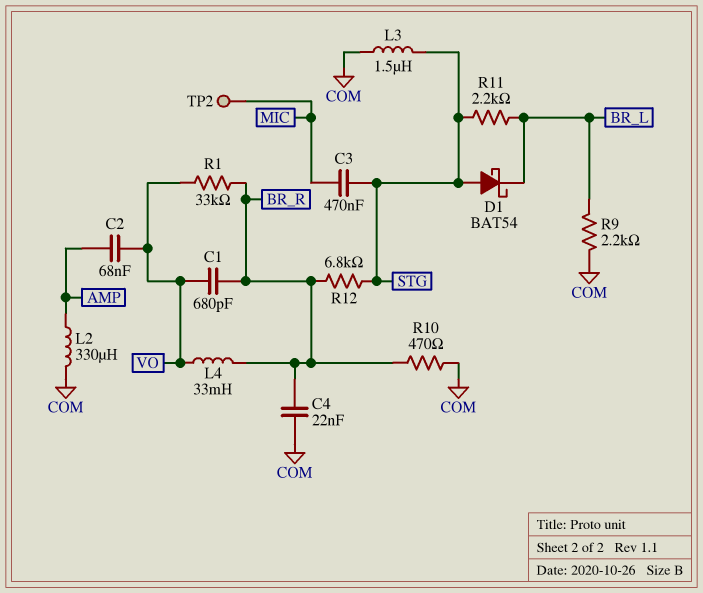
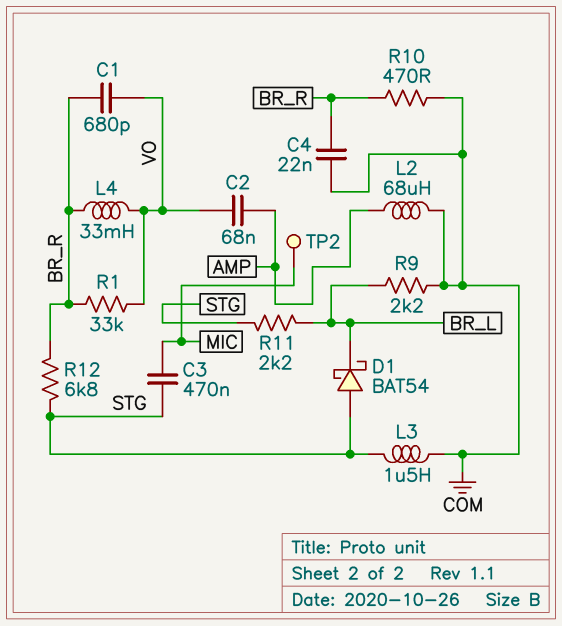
L2: 330uH (AMP, COM) -> 68uH (AMP, COM)

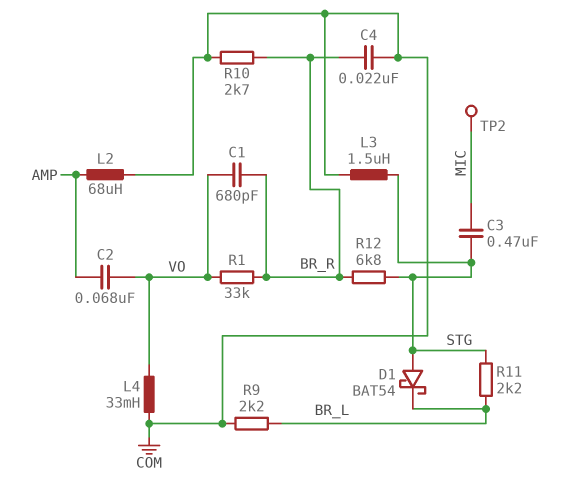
L4: 33mH (BR_R, VO) -> 33mH (COM, VO)
R10: 470 (BR_R, COM) -> 2.7k (BR_R, COM)

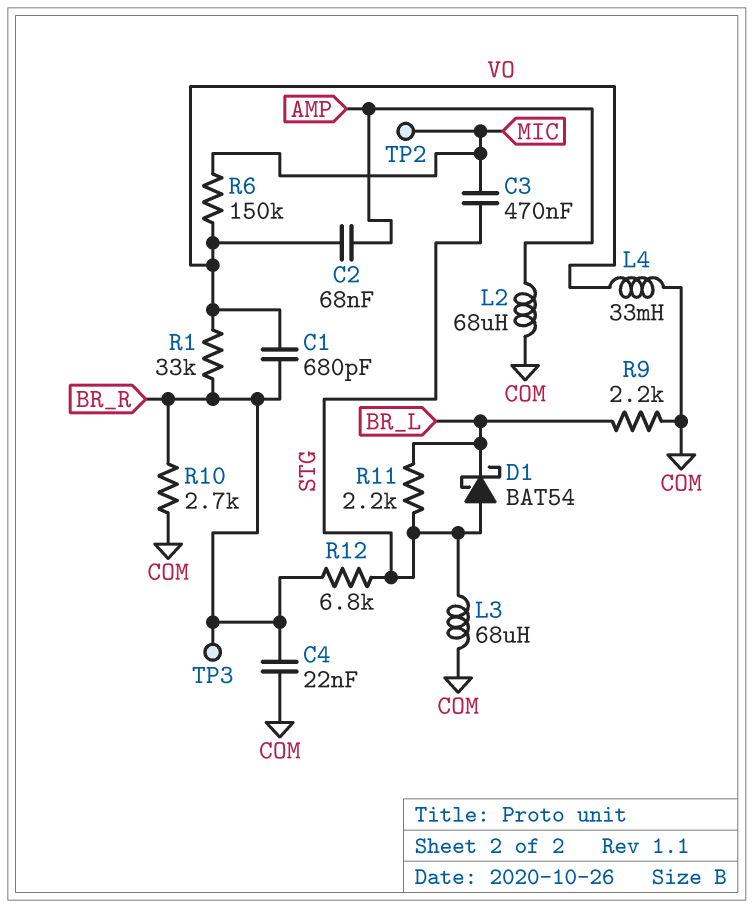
L3: 1.5uH (COM, STG) -> 68uH (COM, STG)
R6: none -> 150k (MIC, VO)
TP3: none -> test point (BR_R)

